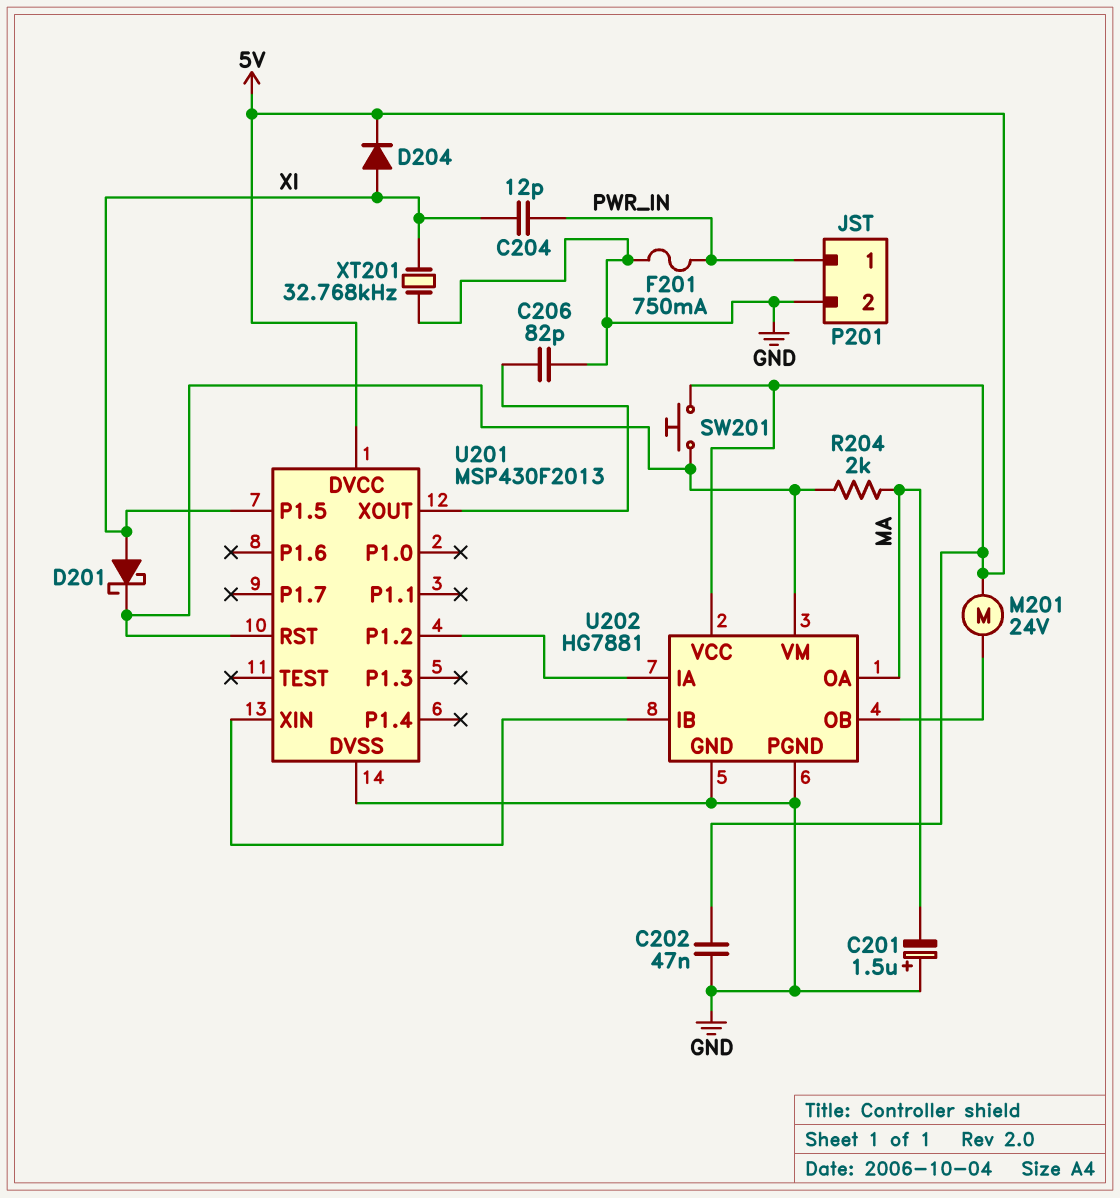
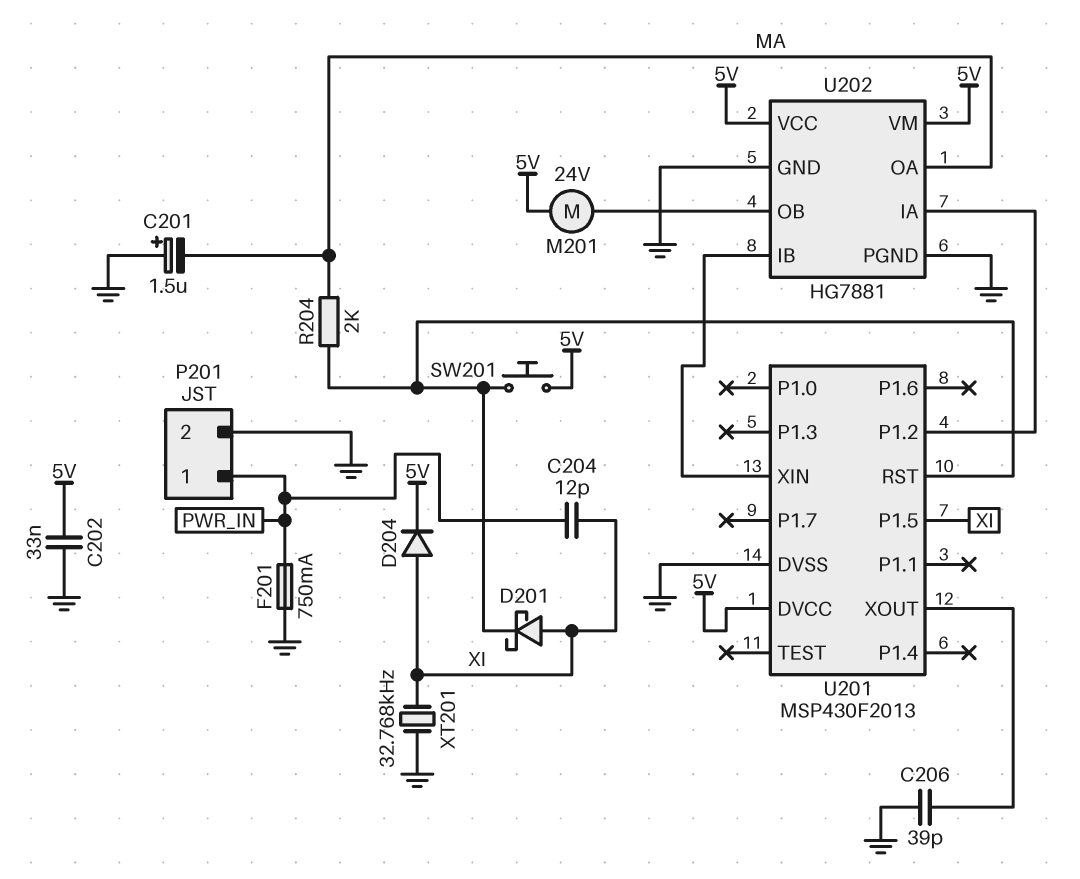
C202: 47nF (5V, GND) -> 33nF (5V, GND)
C206: 82pF (GND, U201/XOUT) -> 39pF (GND, U201/XOUT)
U202 pin VM: U201/RST -> 5V

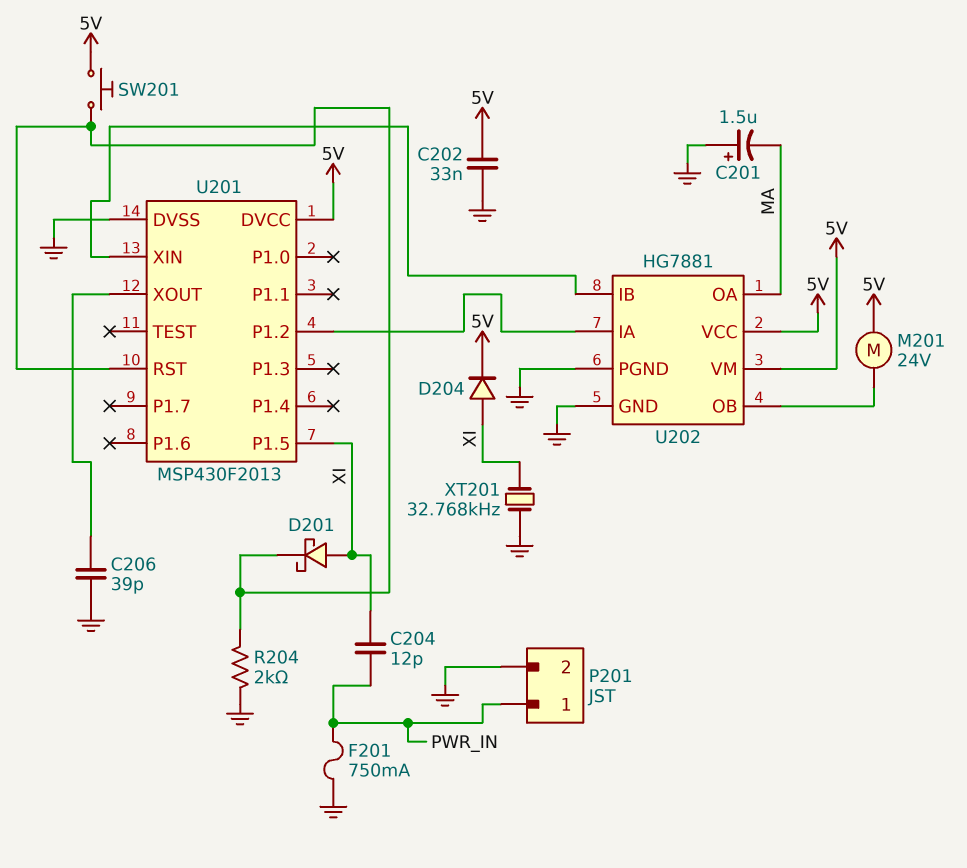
R204: 2k (MA, U201/RST) -> 2k (GND, U201/RST)

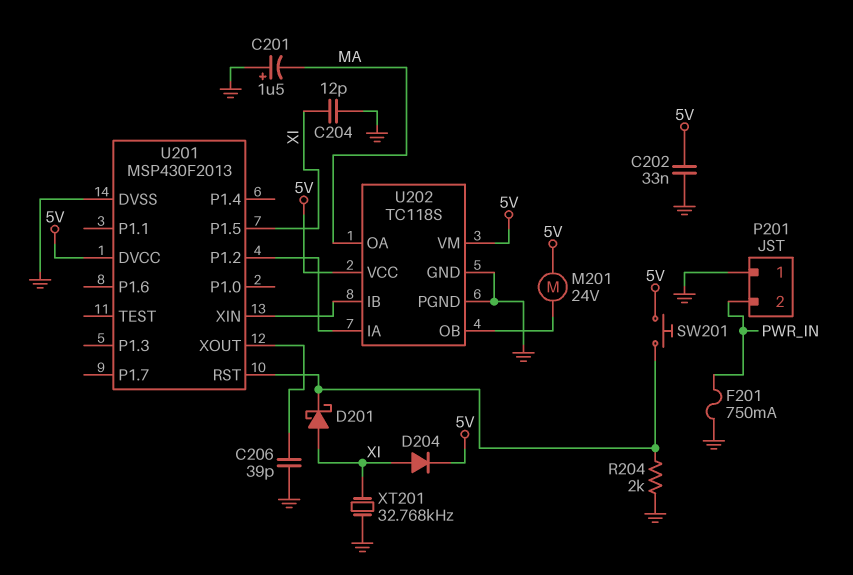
C204: 12pF (PWR_IN, XI) -> 12pF (GND, XI)
P201 pin 1: PWR_IN -> GND
P201 pin 2: GND -> PWR_IN
U202: HG7881 -> TC118S

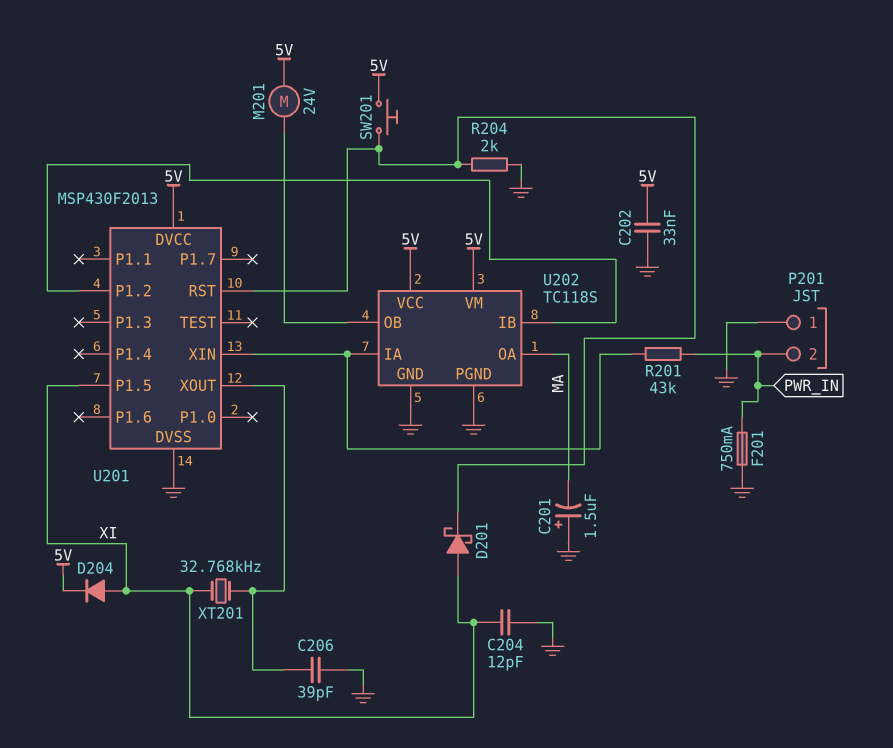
R201: none -> 43k (PWR_IN, U201/XIN)
U202 pin IA: U201/P1.2 -> U201/XIN
U202 pin IB: U201/XIN -> U201/P1.2
XT201: 32.768kHz (GND, XI) -> 32.768kHz (U201/XOUT, XI)

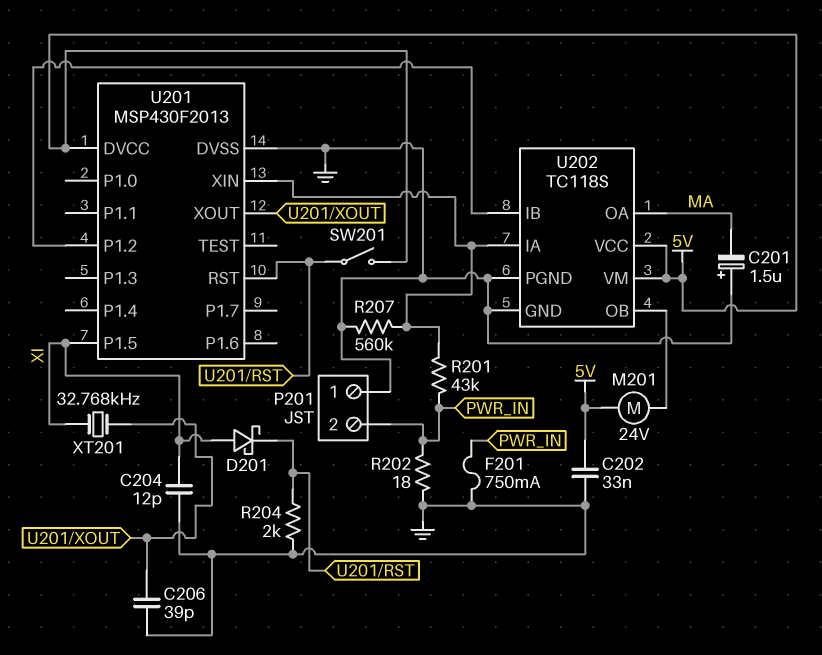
D204: diode (A XI, K 5V) -> none
R202: none -> 18 (GND, PWR_IN)
R207: none -> 560k (GND, U201/XIN)
SW201: button (5V, U201/RST) -> switch (5V, U201/RST)

